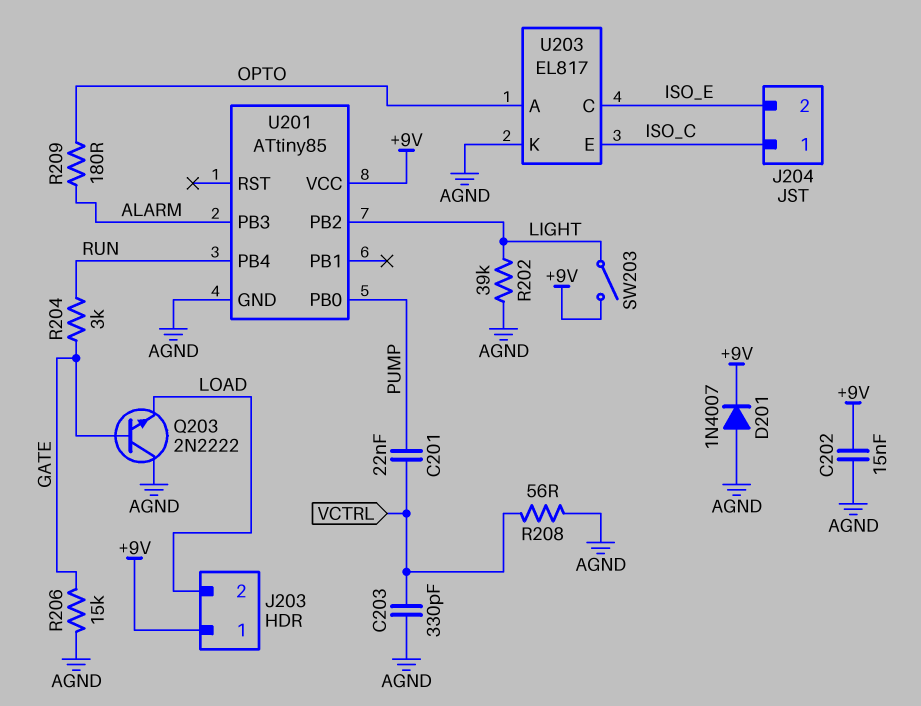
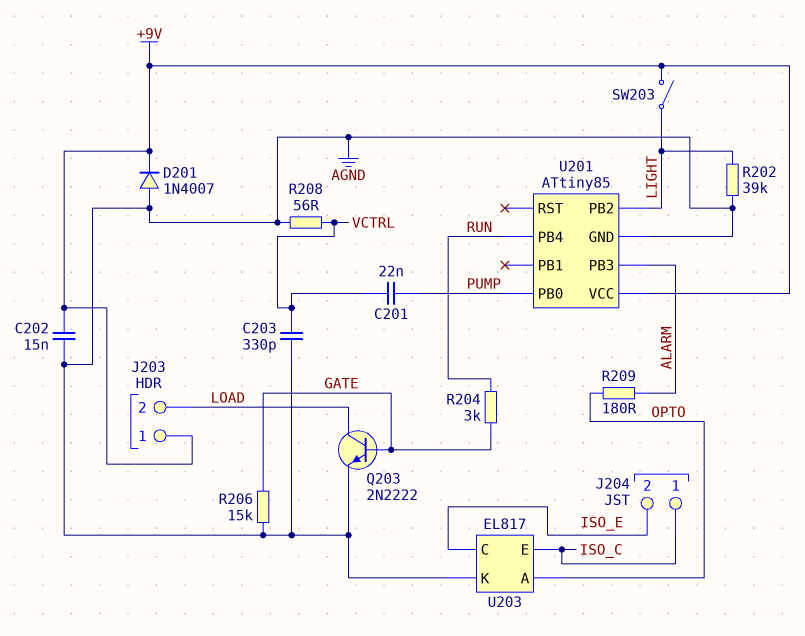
Q203: NPN 2N2222 (B GATE, C AGND, E LOAD) -> NPN 2N2222 (B GATE, C LOAD, E AGND)

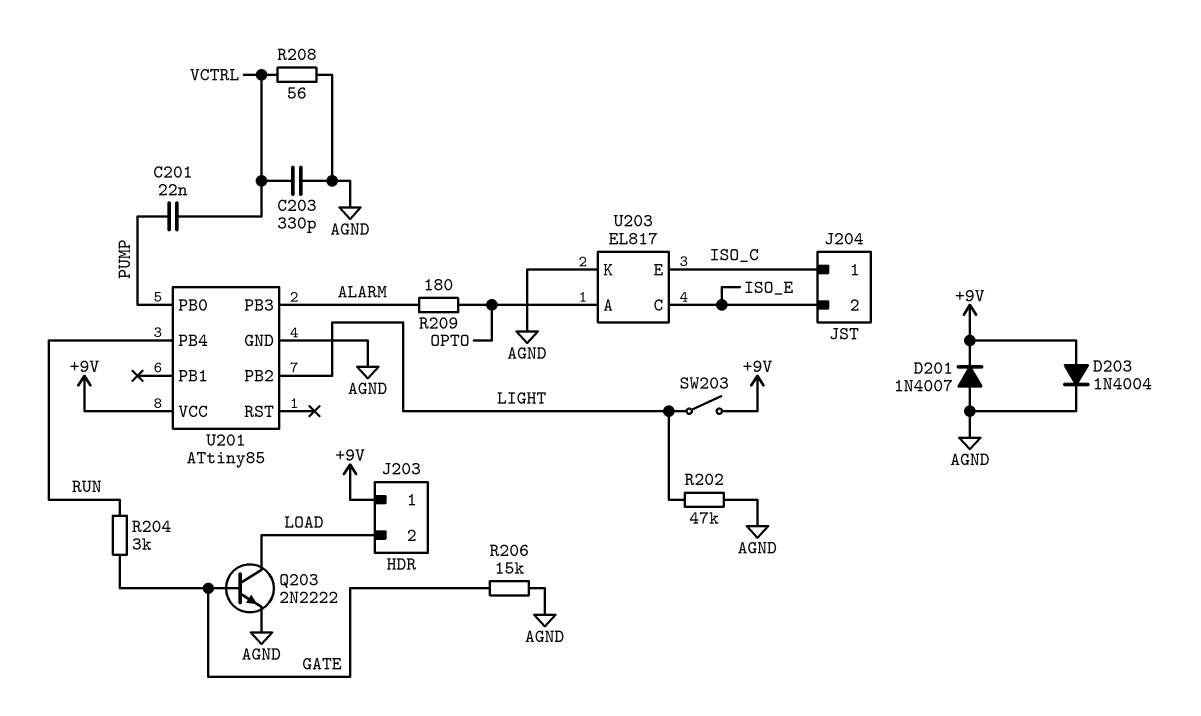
C202: 15nF (+9V, AGND) -> none
D203: none -> diode 1N4004 (A +9V, K AGND)
R202: 39k (AGND, LIGHT) -> 47k (AGND, LIGHT)

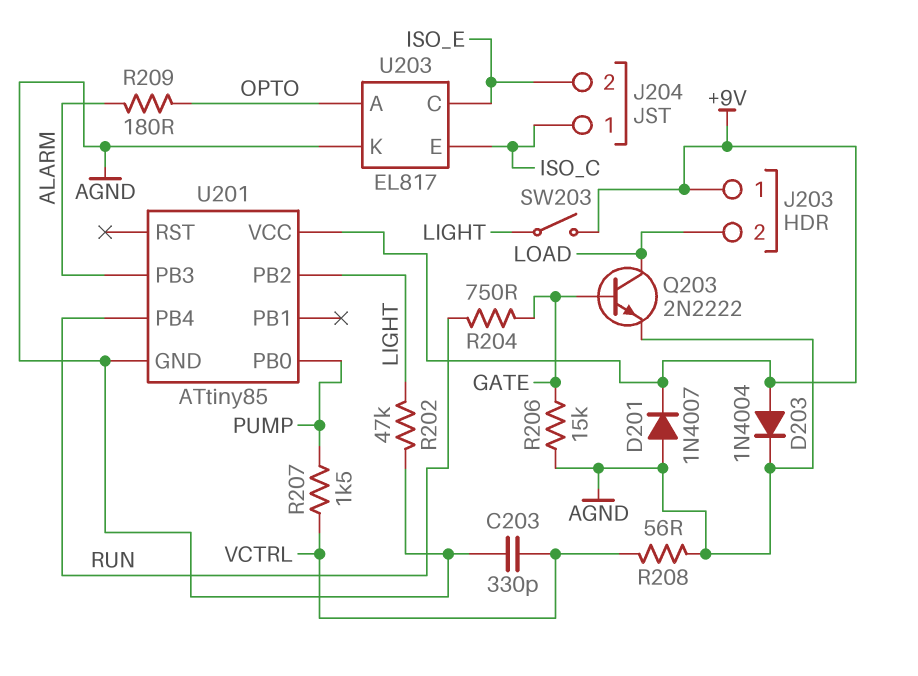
C201: 22nF (PUMP, VCTRL) -> none
R204: 3k (GATE, RUN) -> 750 (GATE, RUN)
R207: none -> 1.5k (PUMP, VCTRL)

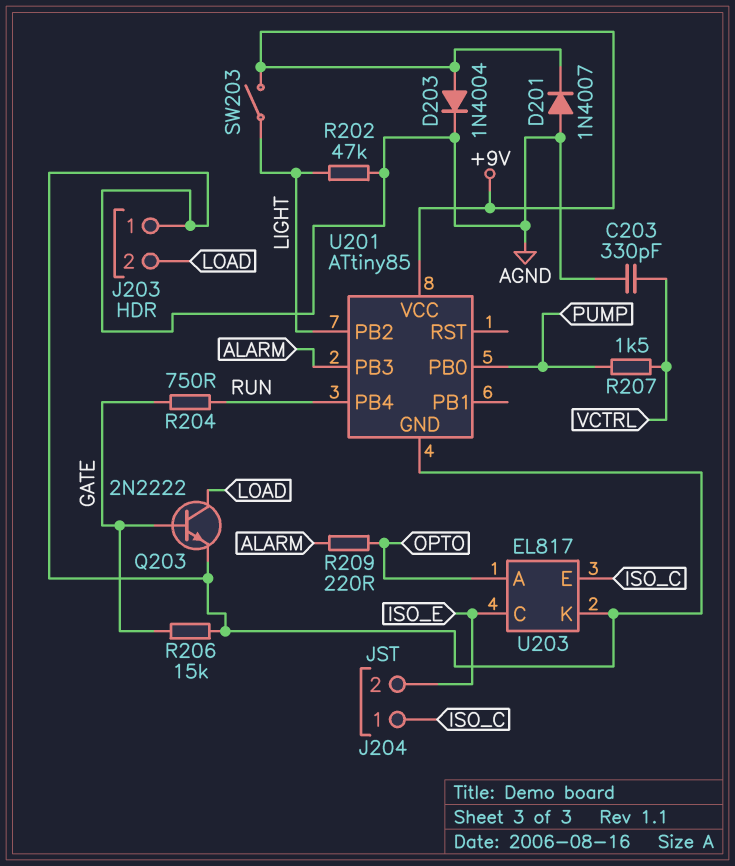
J203 pin 1: +9V -> AGND
R208: 56 (AGND, VCTRL) -> none
R209: 180 (ALARM, OPTO) -> 220 (ALARM, OPTO)

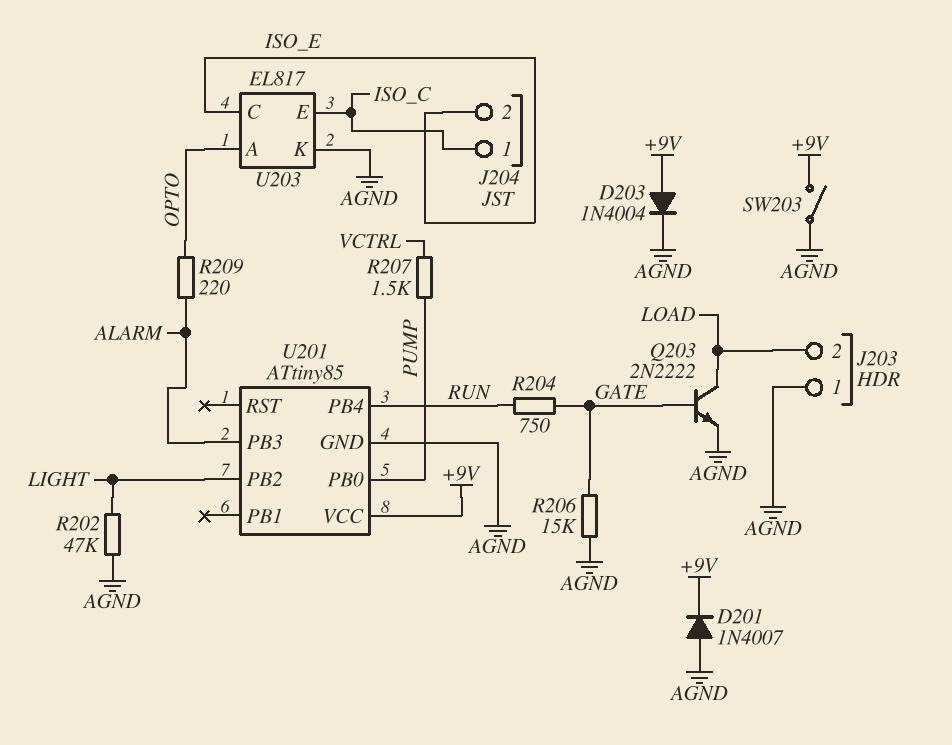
C203: 330pF (AGND, VCTRL) -> none
SW203: switch (+9V, LIGHT) -> switch (+9V, AGND)

